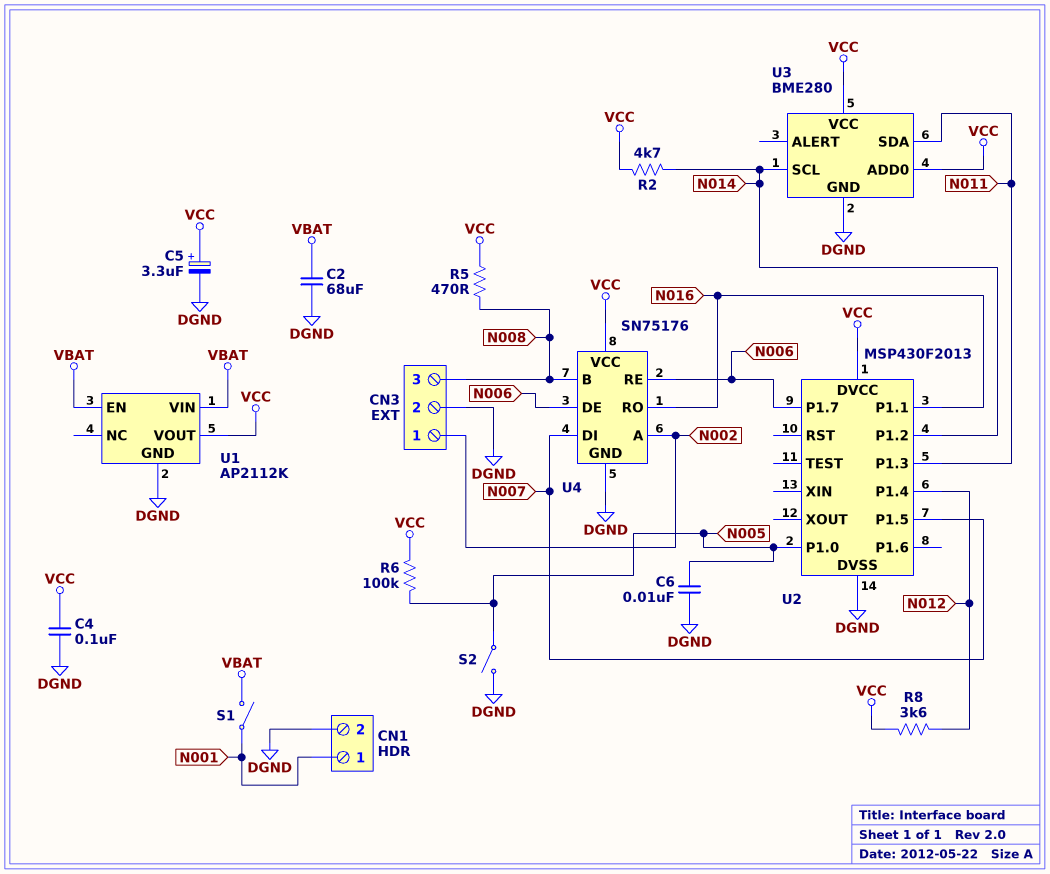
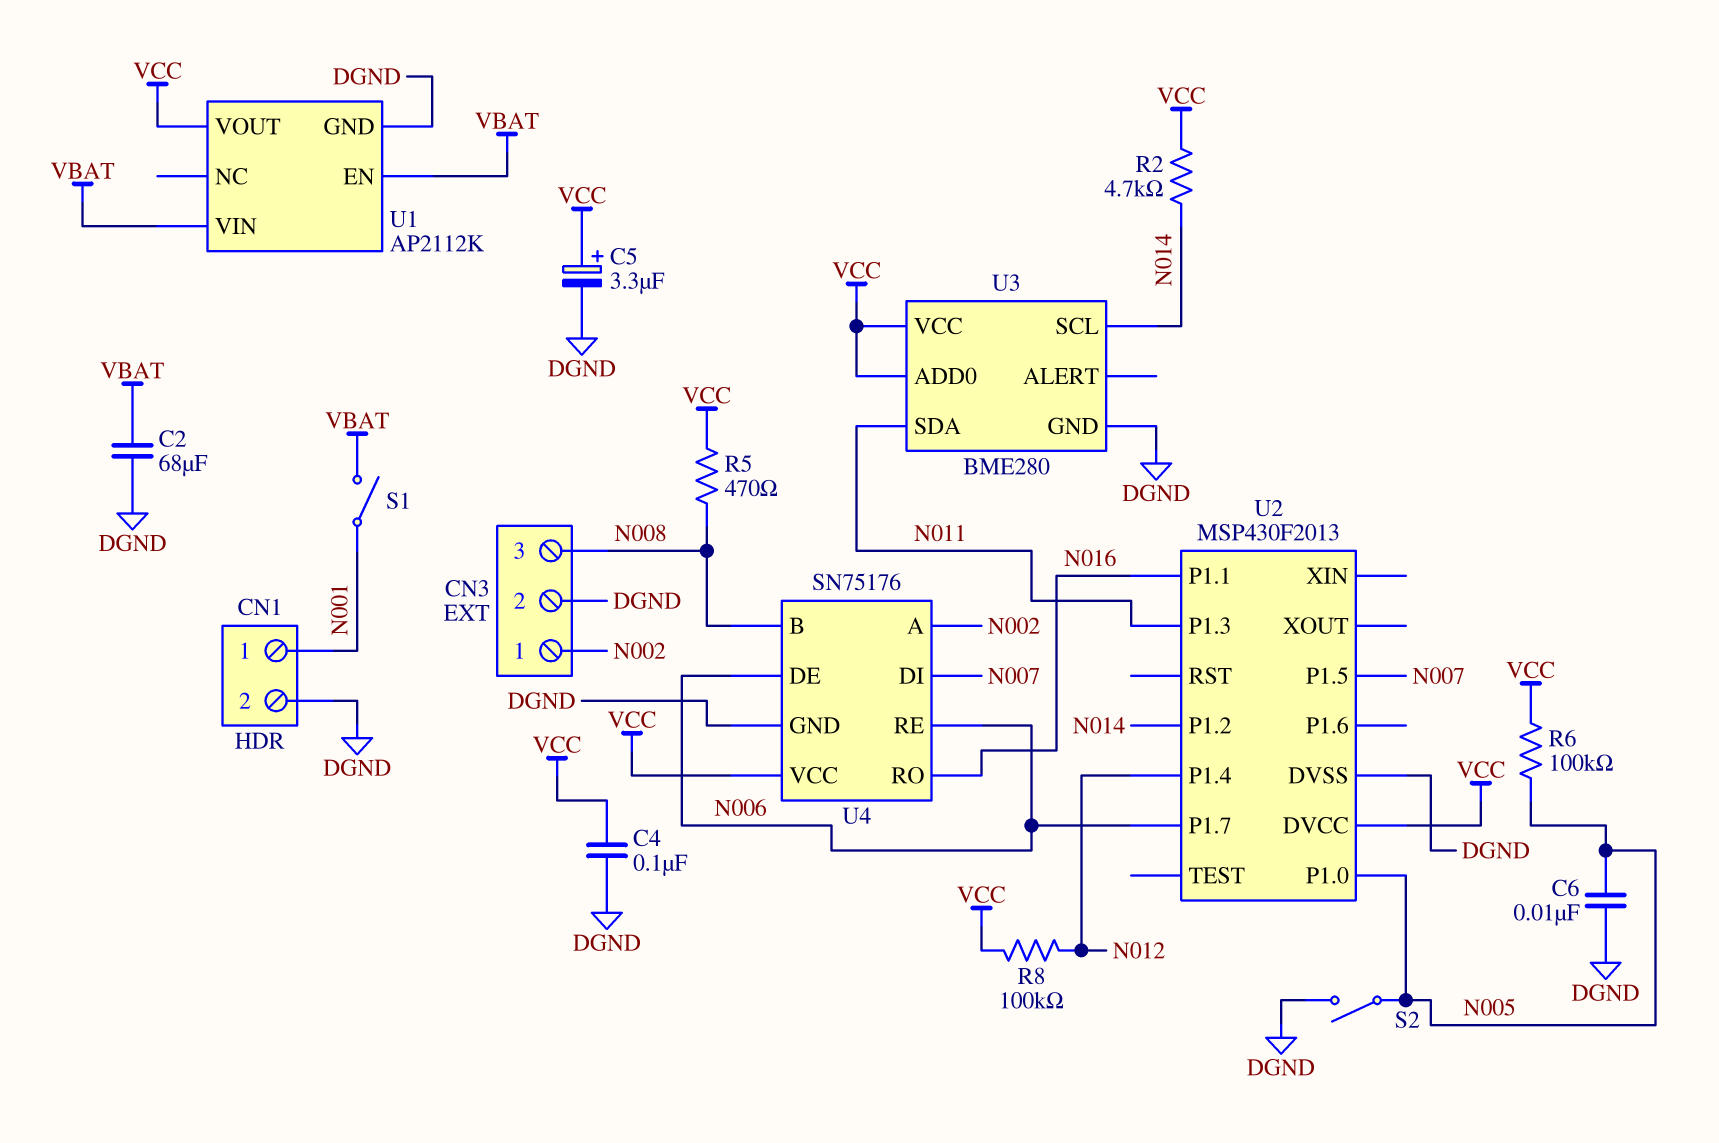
R8: 3.6k (N012, VCC) -> 100k (N012, VCC)

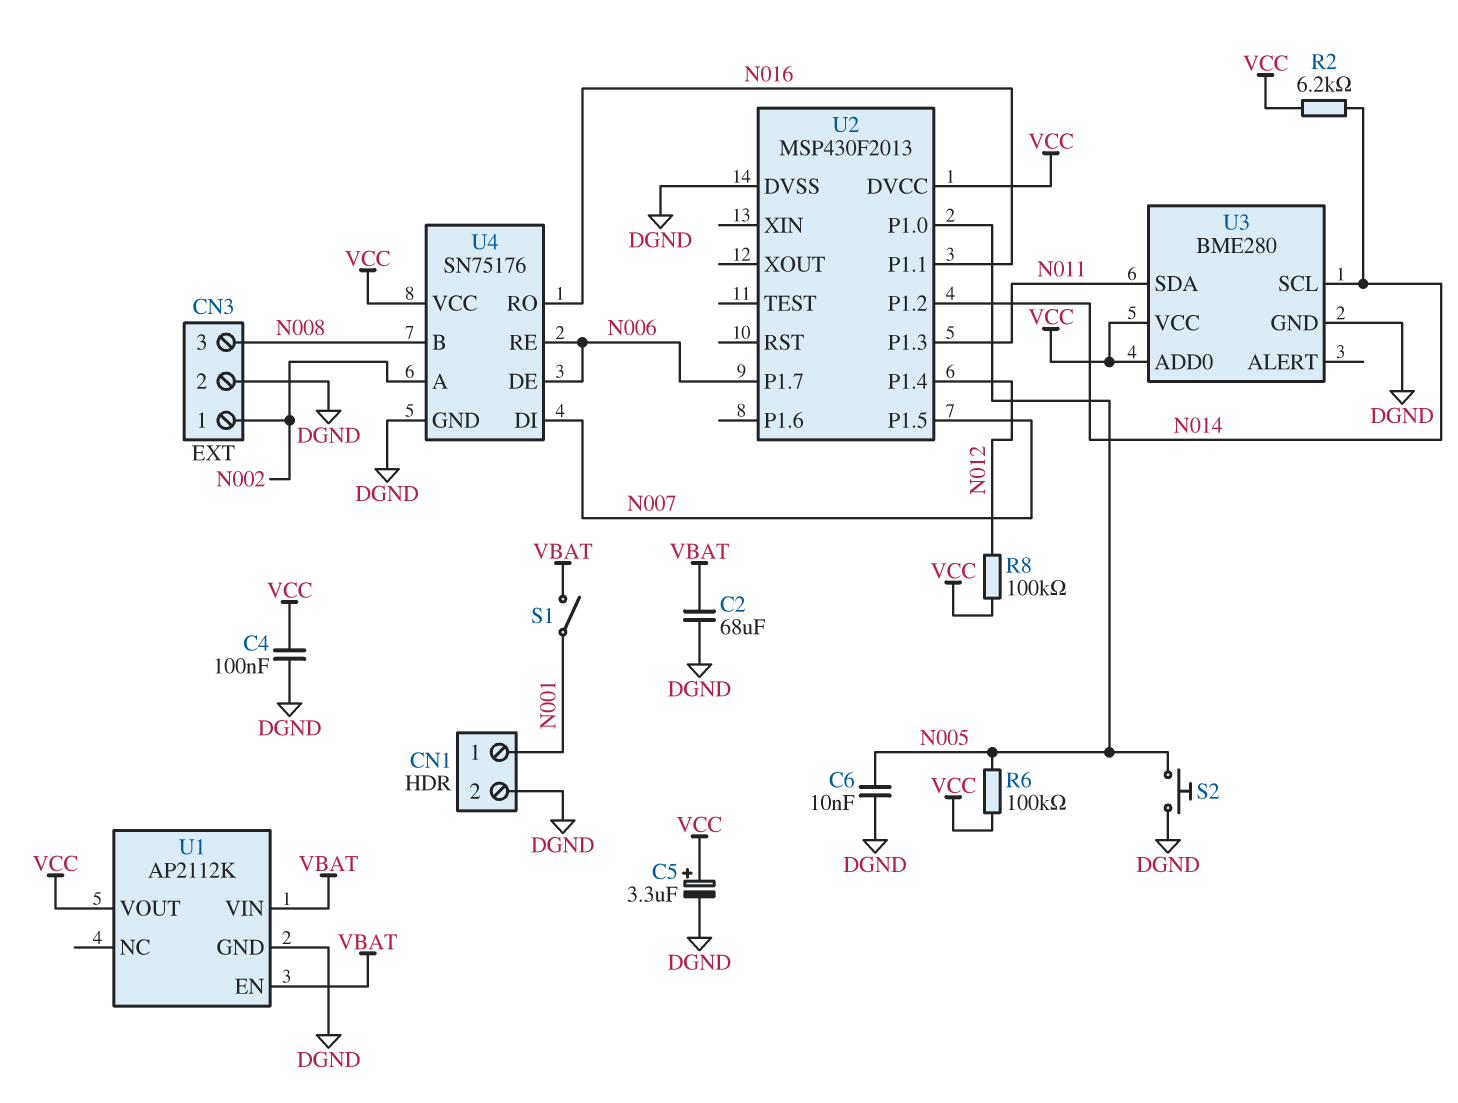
R2: 4.7k (N014, VCC) -> 6.2k (N014, VCC)
R5: 470 (N008, VCC) -> none
S2: switch (DGND, N005) -> button (DGND, N005)

